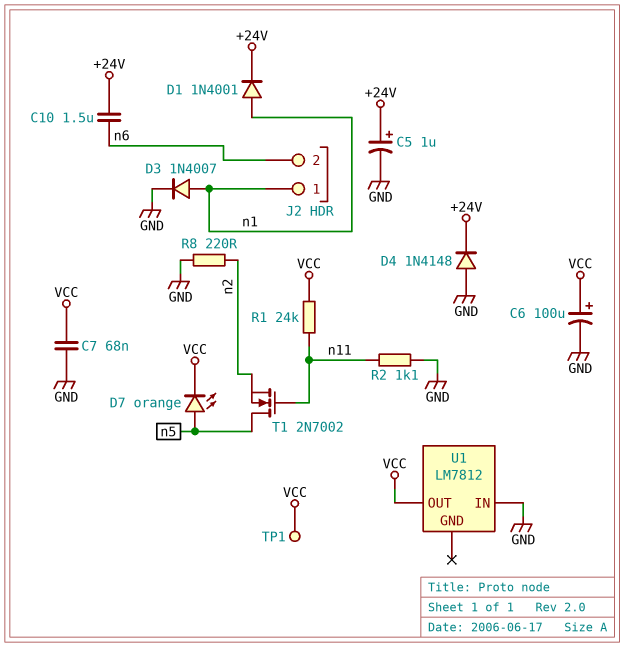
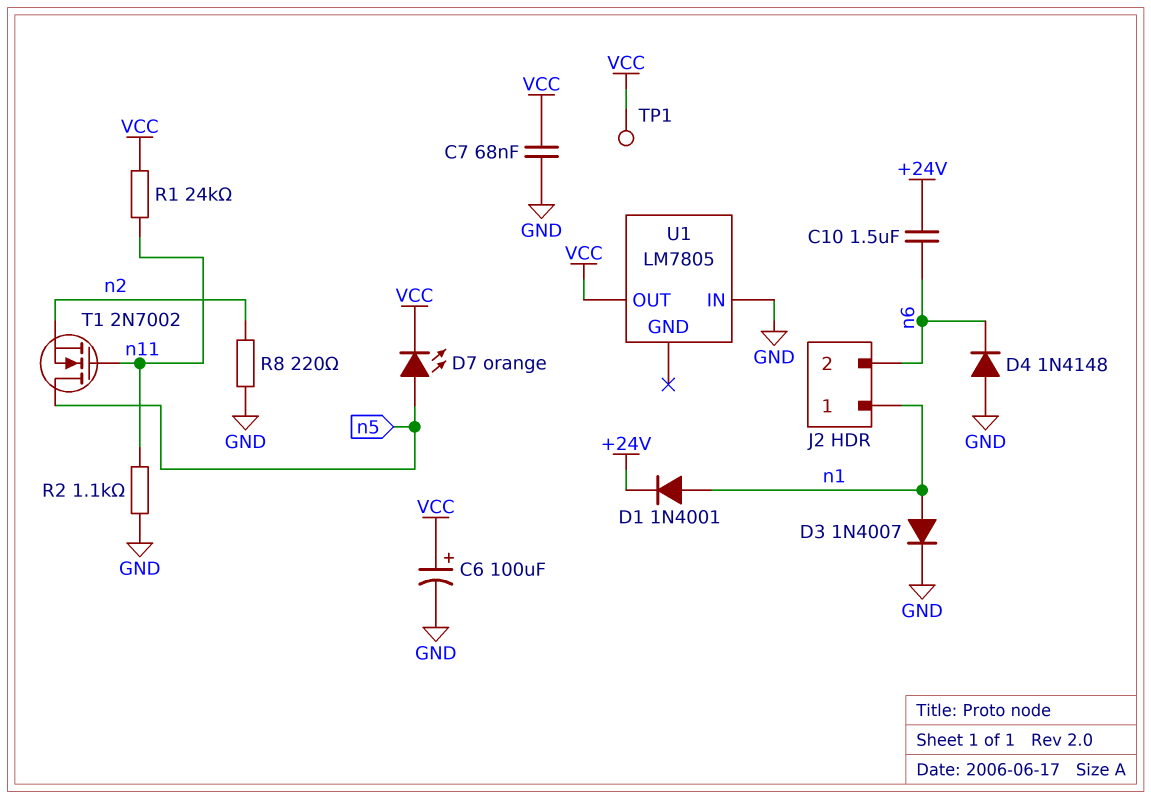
C5: 1uF (plus +24V, minus GND) -> none
D4: diode 1N4148 (A GND, K +24V) -> diode 1N4148 (A GND, K n6)
U1: LM7812 -> LM7805

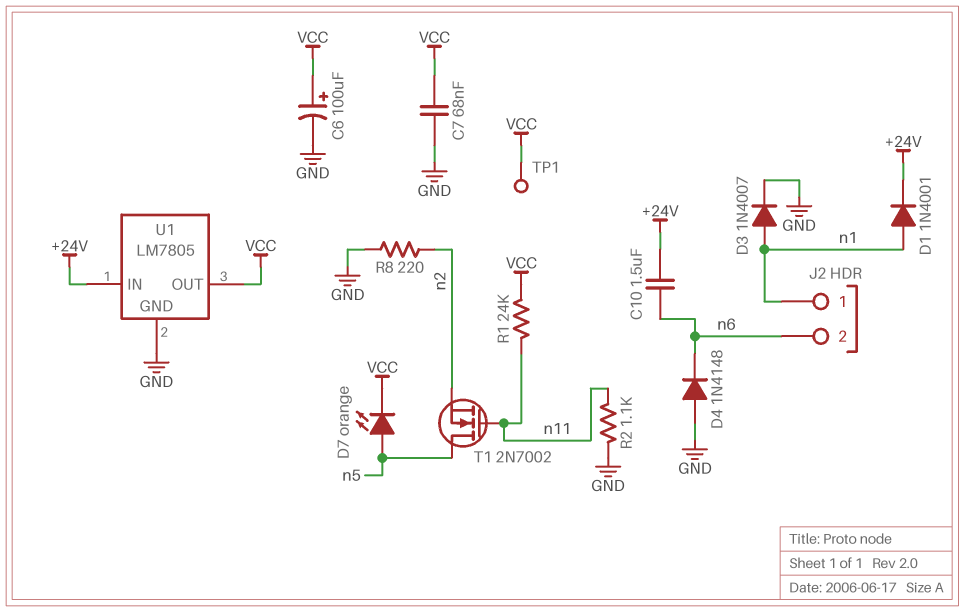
U1 pin GND: none -> GND
U1 pin IN: GND -> +24V

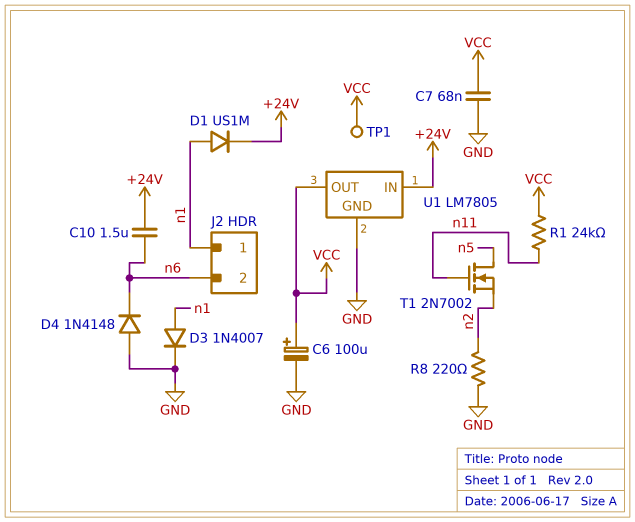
D1: diode 1N4001 (A n1, K +24V) -> diode US1M (A n1, K +24V)
D7: LED orange (A n5, K VCC) -> none
R2: 1.1k (GND, n11) -> none

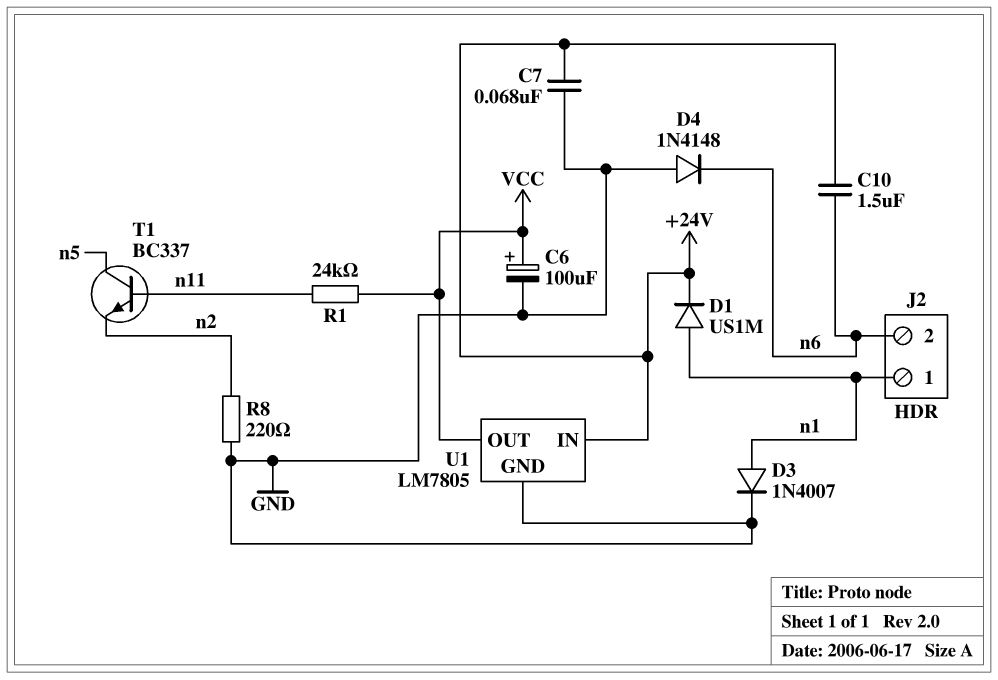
C7: 68nF (GND, VCC) -> 68nF (+24V, GND)
T1: NMOS 2N7002 (G n11, D n5, S n2) -> NPN BC337 (B n11, C n5, E n2)
TP1: test point (VCC) -> none

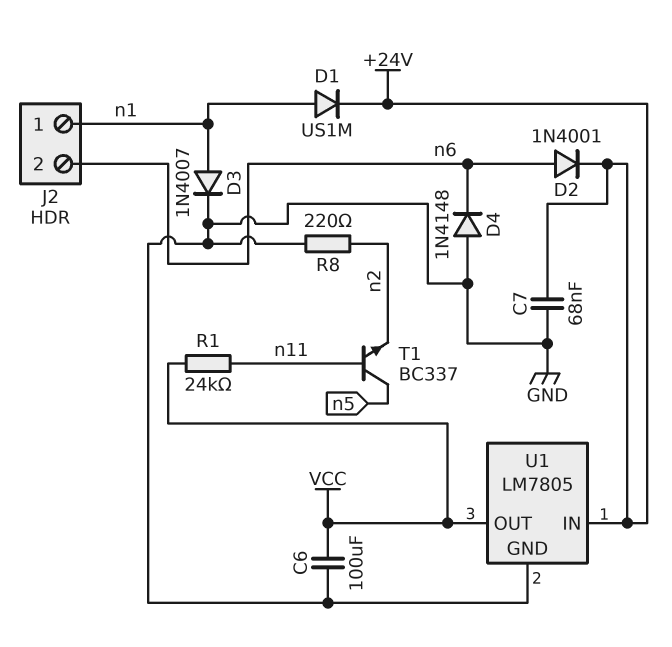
C6: 100uF (plus VCC, minus GND) -> 100uF (GND, VCC)
C10: 1.5uF (+24V, n6) -> none
D2: none -> diode 1N4001 (A n6, K +24V)

